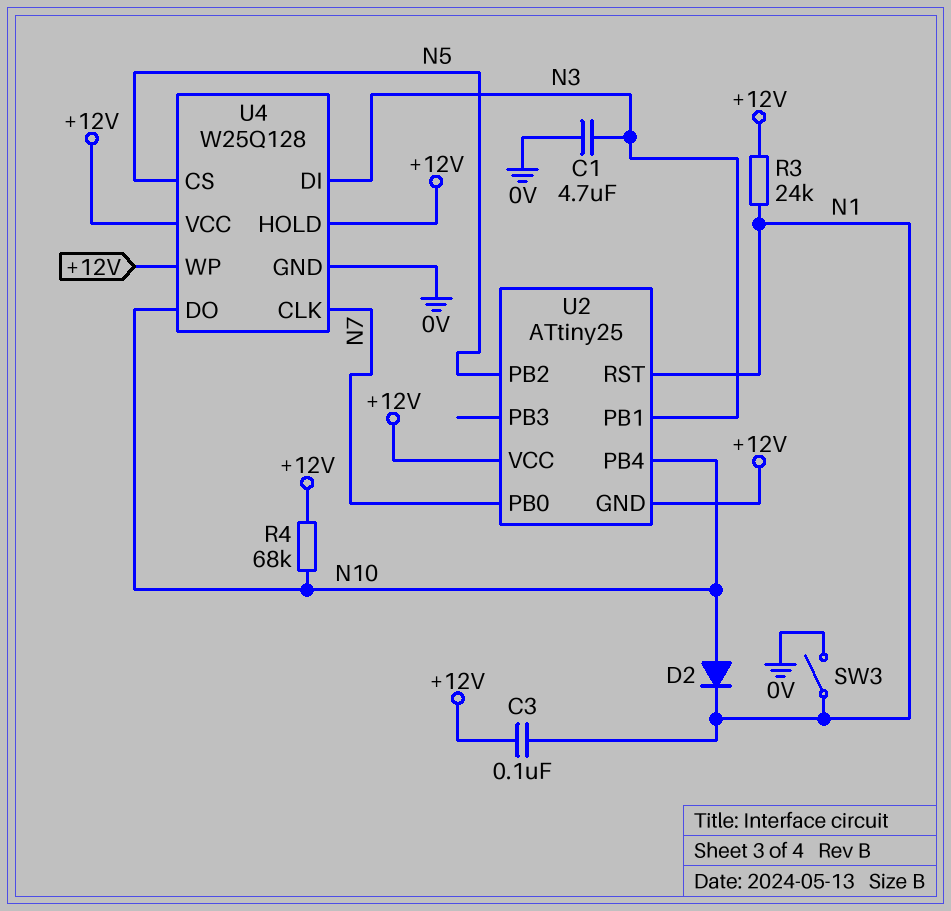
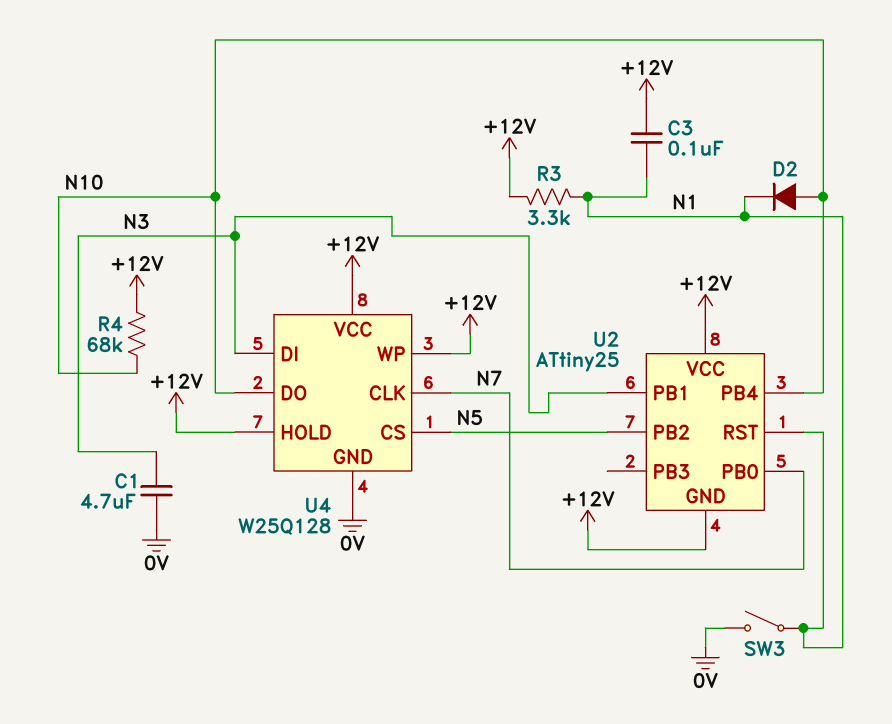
R3: 24k (+12V, N1) -> 3.3k (+12V, N1)

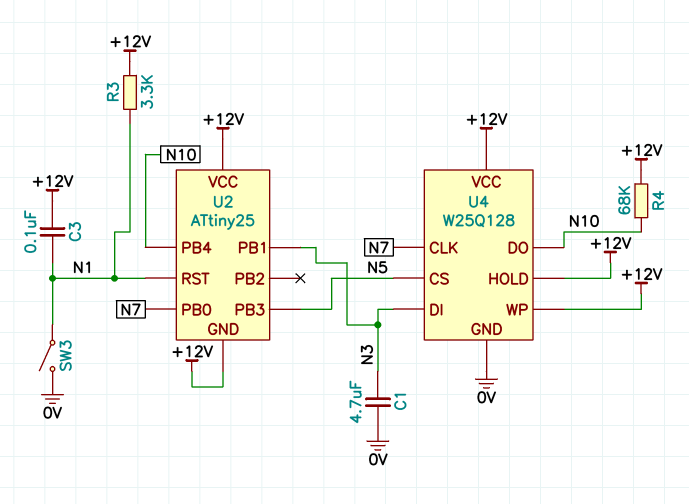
D2: diode (A N10, K N1) -> none
U2 pin PB2: N5 -> none
U2 pin PB3: none -> N5

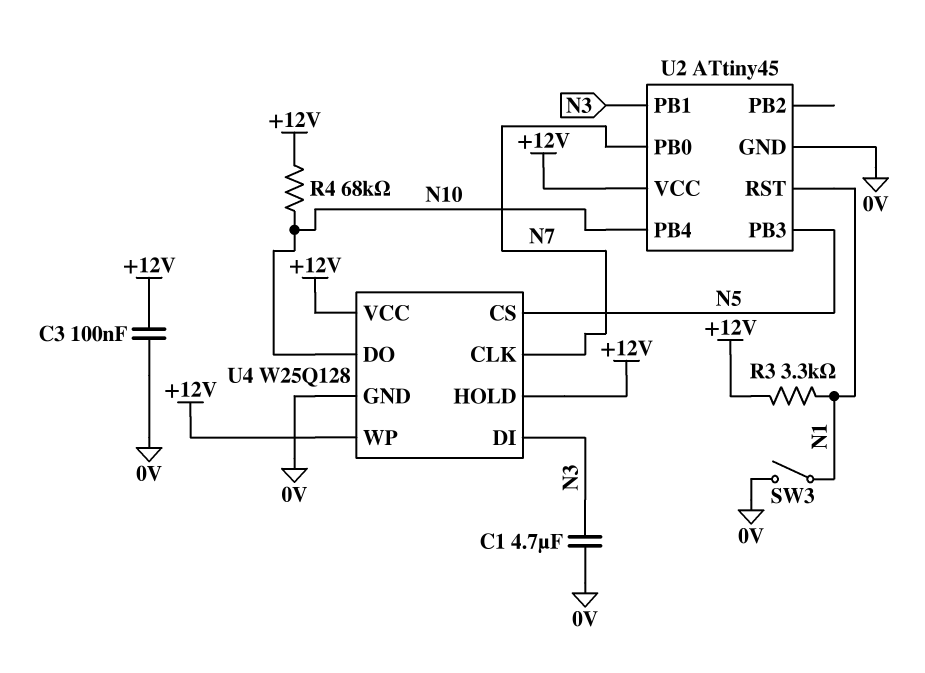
C3: 100nF (+12V, N1) -> 100nF (+12V, 0V)
U2: ATtiny25 -> ATtiny45
U2 pin GND: +12V -> 0V

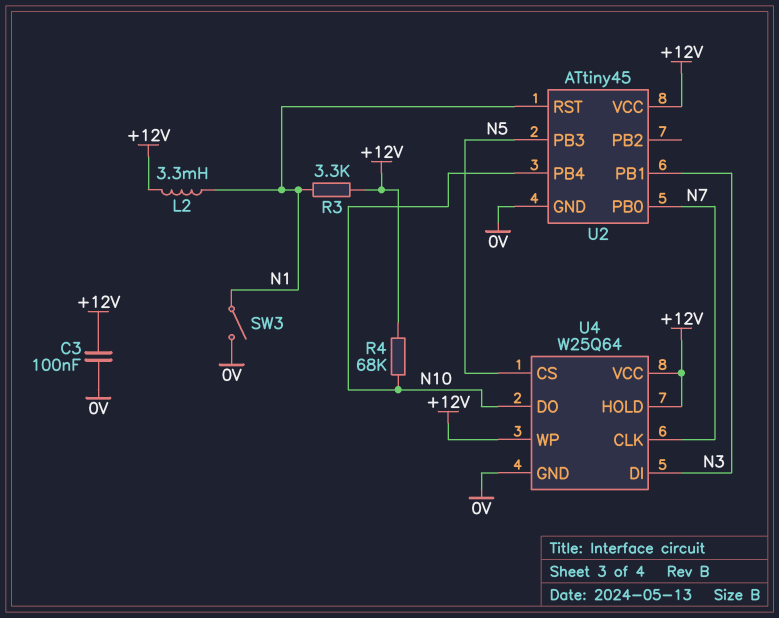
C1: 4.7uF (0V, N3) -> none
L2: none -> 3.3mH (+12V, N1)
U4: W25Q128 -> W25Q64

